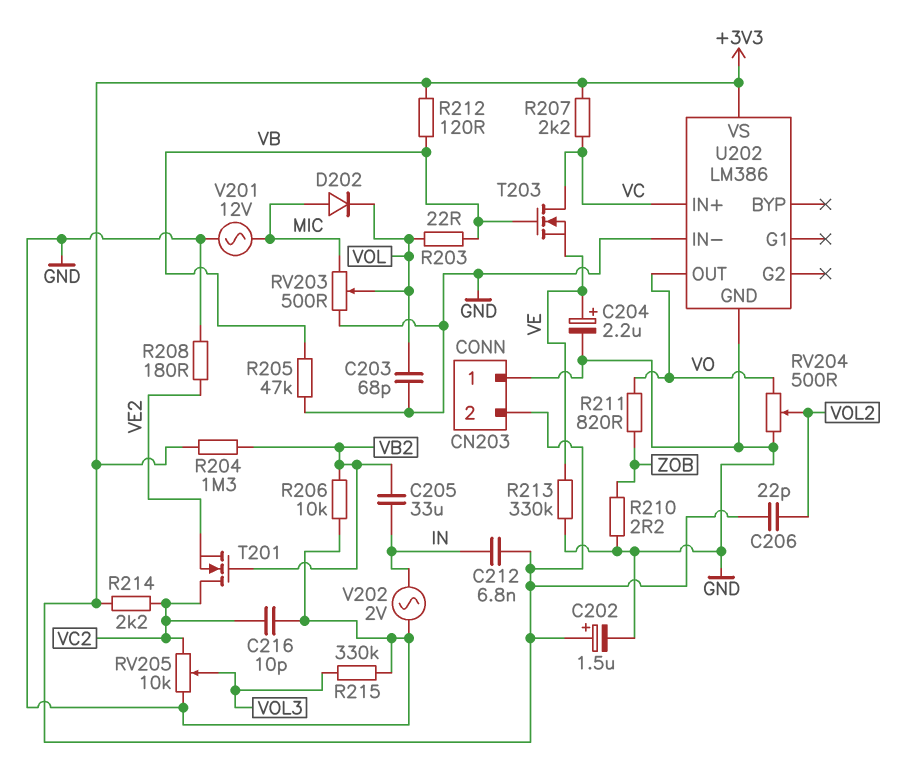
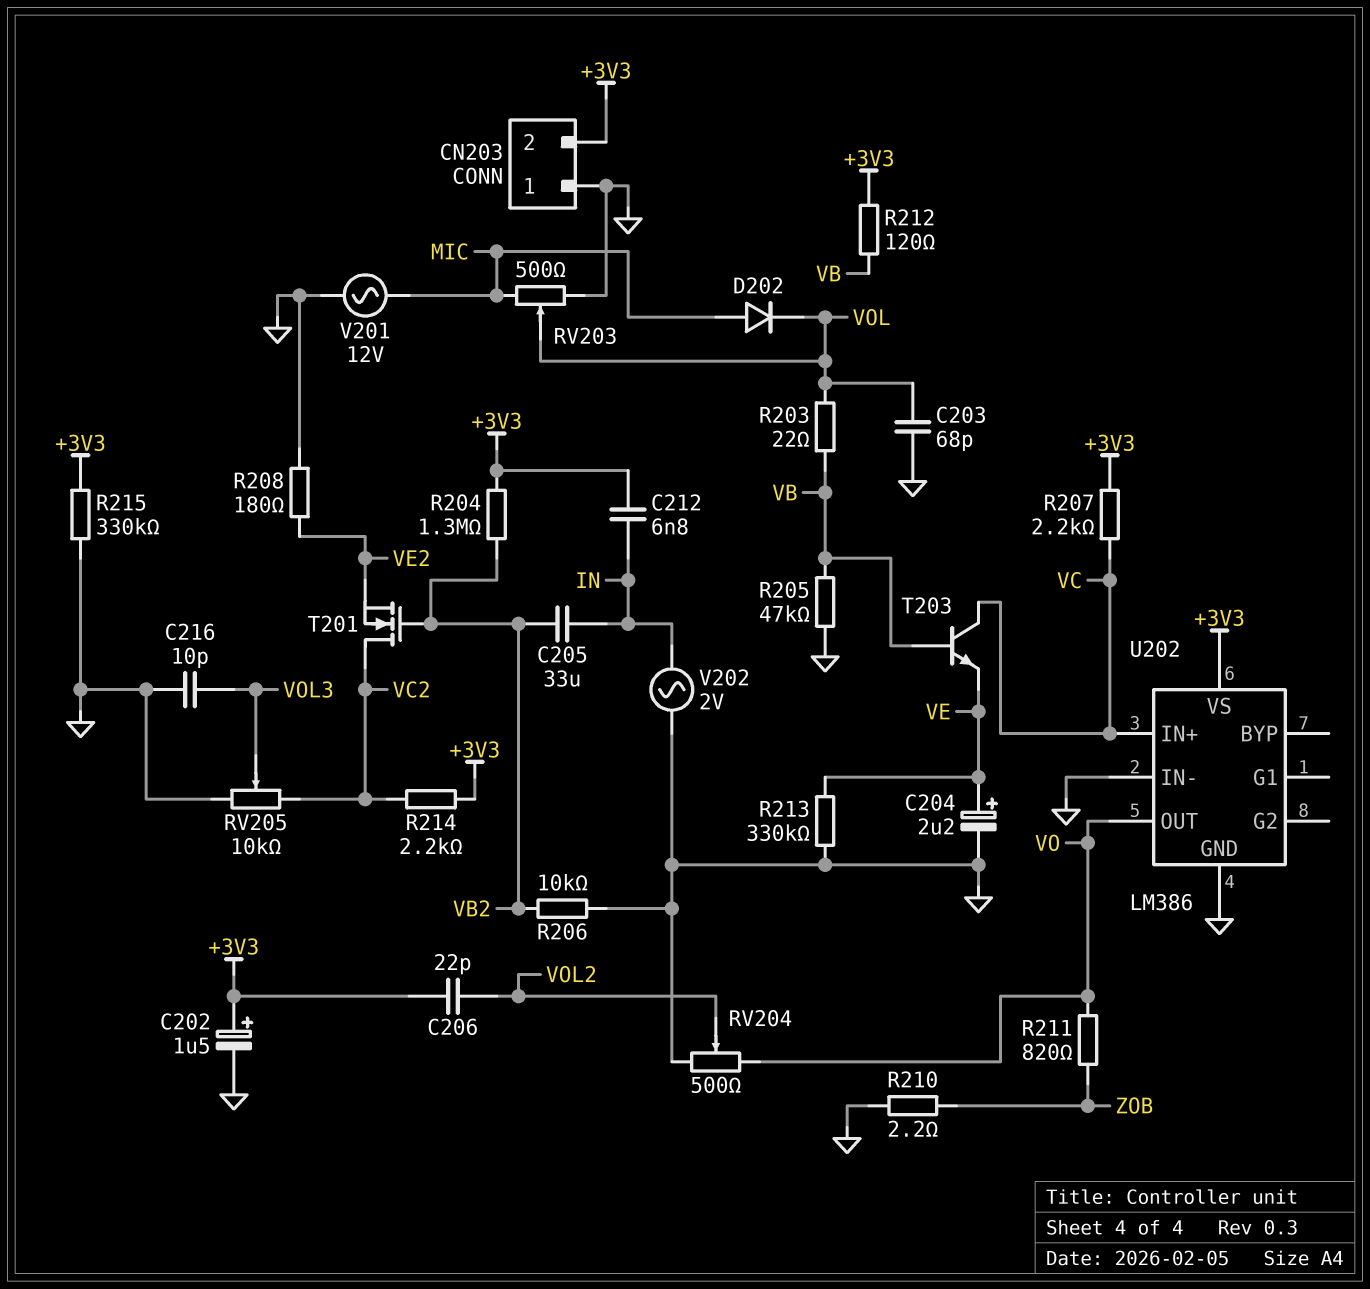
C216: 10pF (GND, VC2) -> 10pF (GND, VOL3)
R215: 330k (GND, VOL3) -> 330k (+3V3, GND)
T203: NMOS (G VB, D VC, S VE) -> NPN (B VB, C VC, E VE)

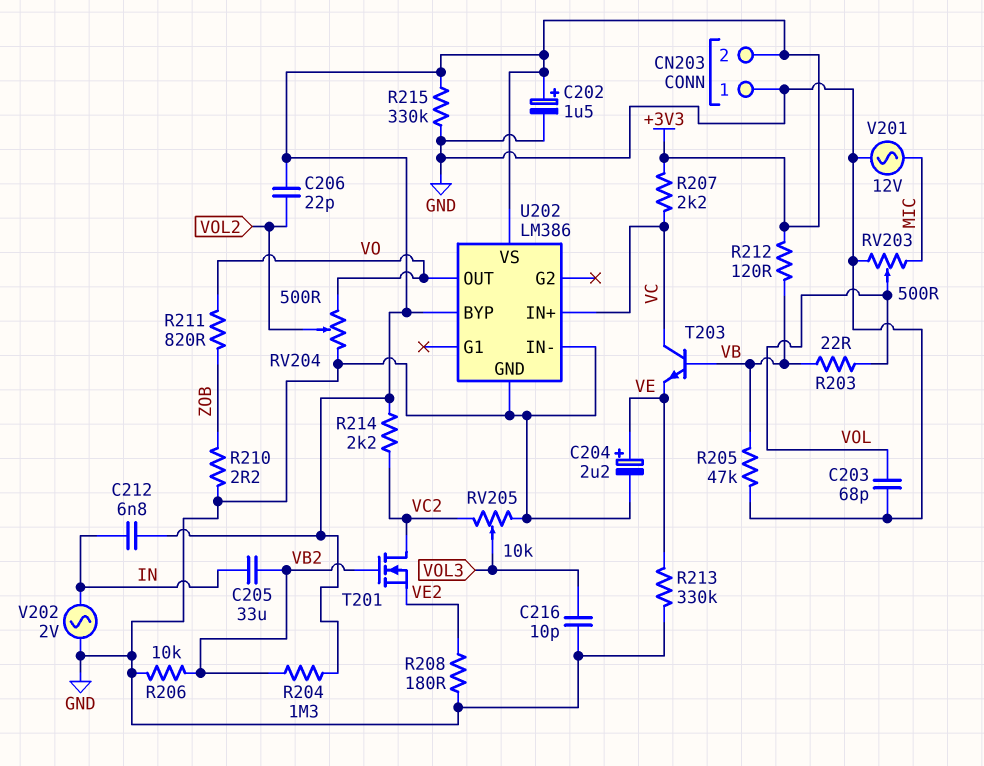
D202: diode (A MIC, K VOL) -> none
U202 pin BYP: none -> +3V3

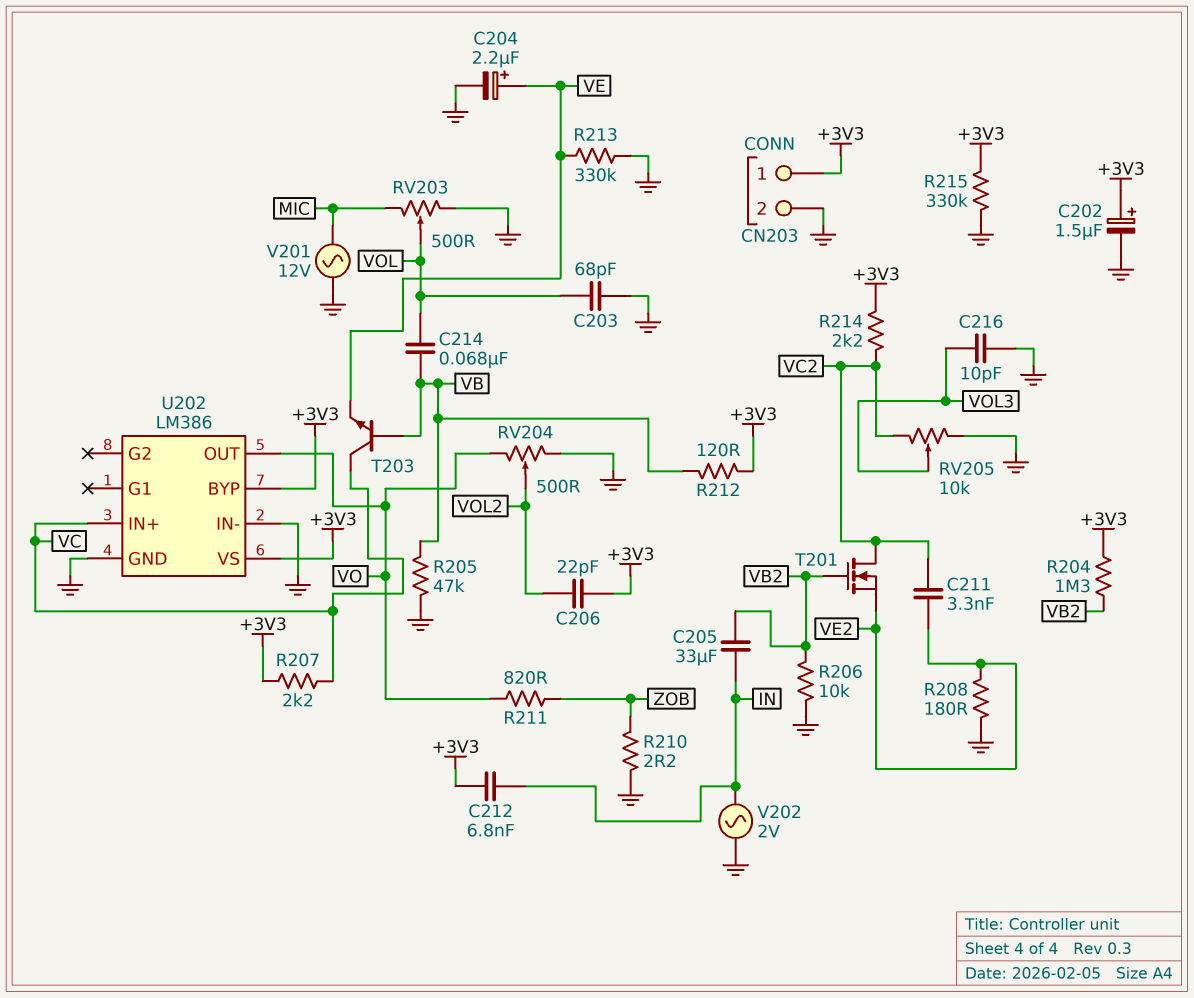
C211: none -> 3.3nF (VC2, VE2)
C214: none -> 68nF (VB, VOL)
CN203 pin 1: GND -> +3V3
CN203 pin 2: +3V3 -> GND
R203: 22 (VB, VOL) -> none

